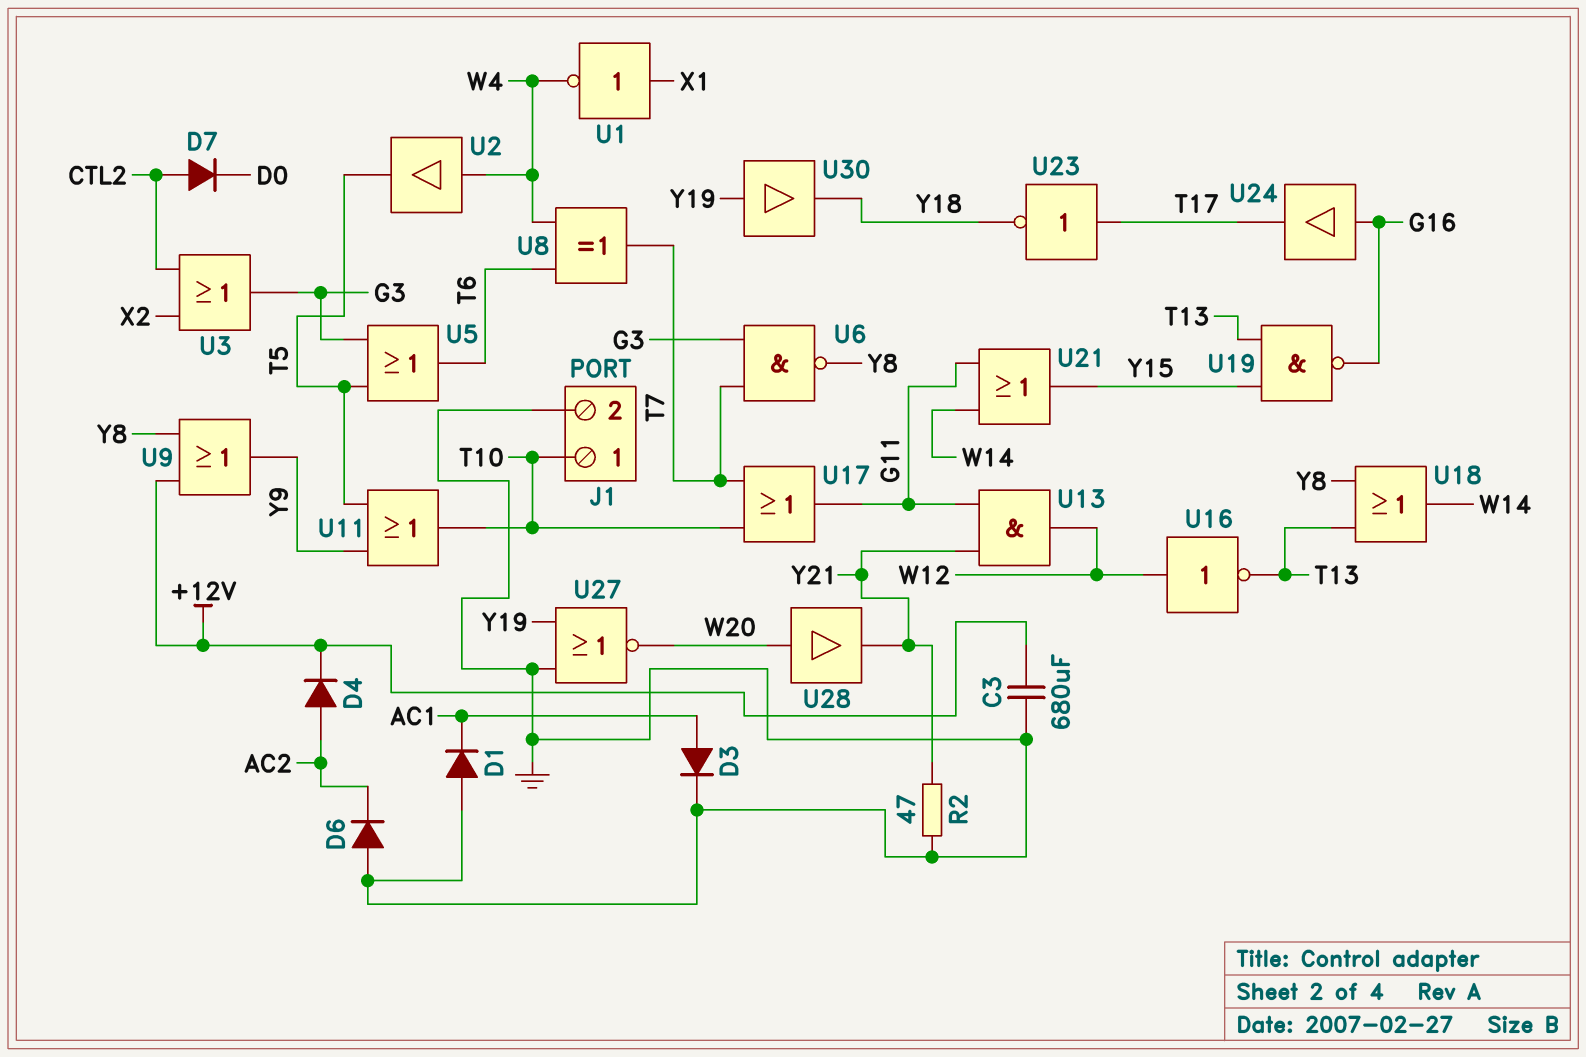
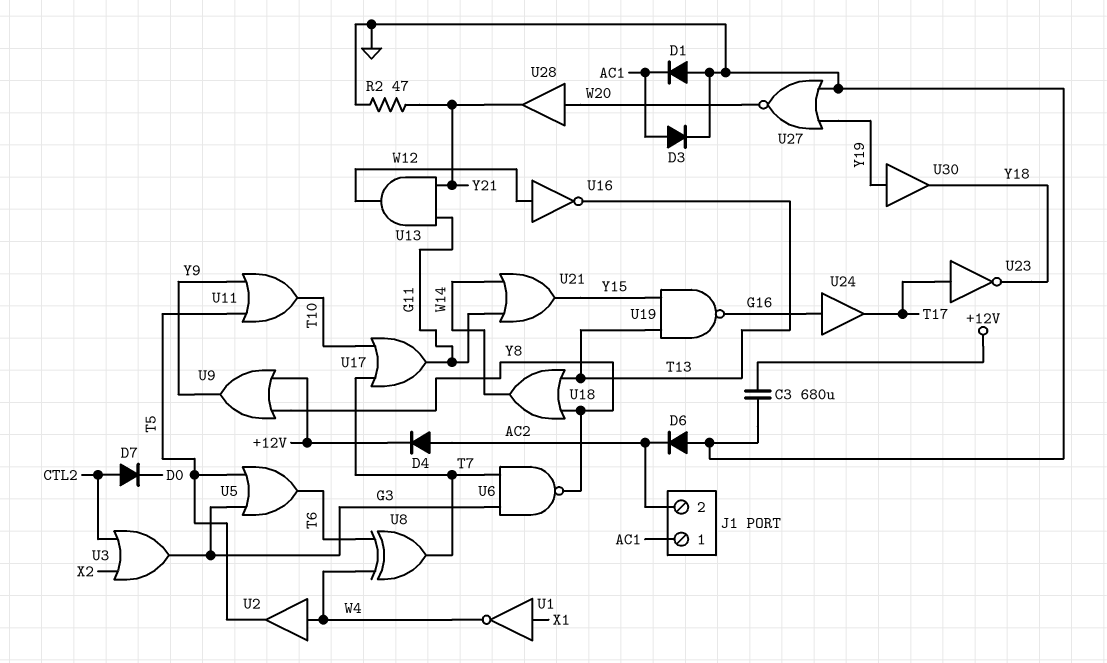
J1 pin 1: T10 -> AC1
J1 pin 2: GND -> AC2

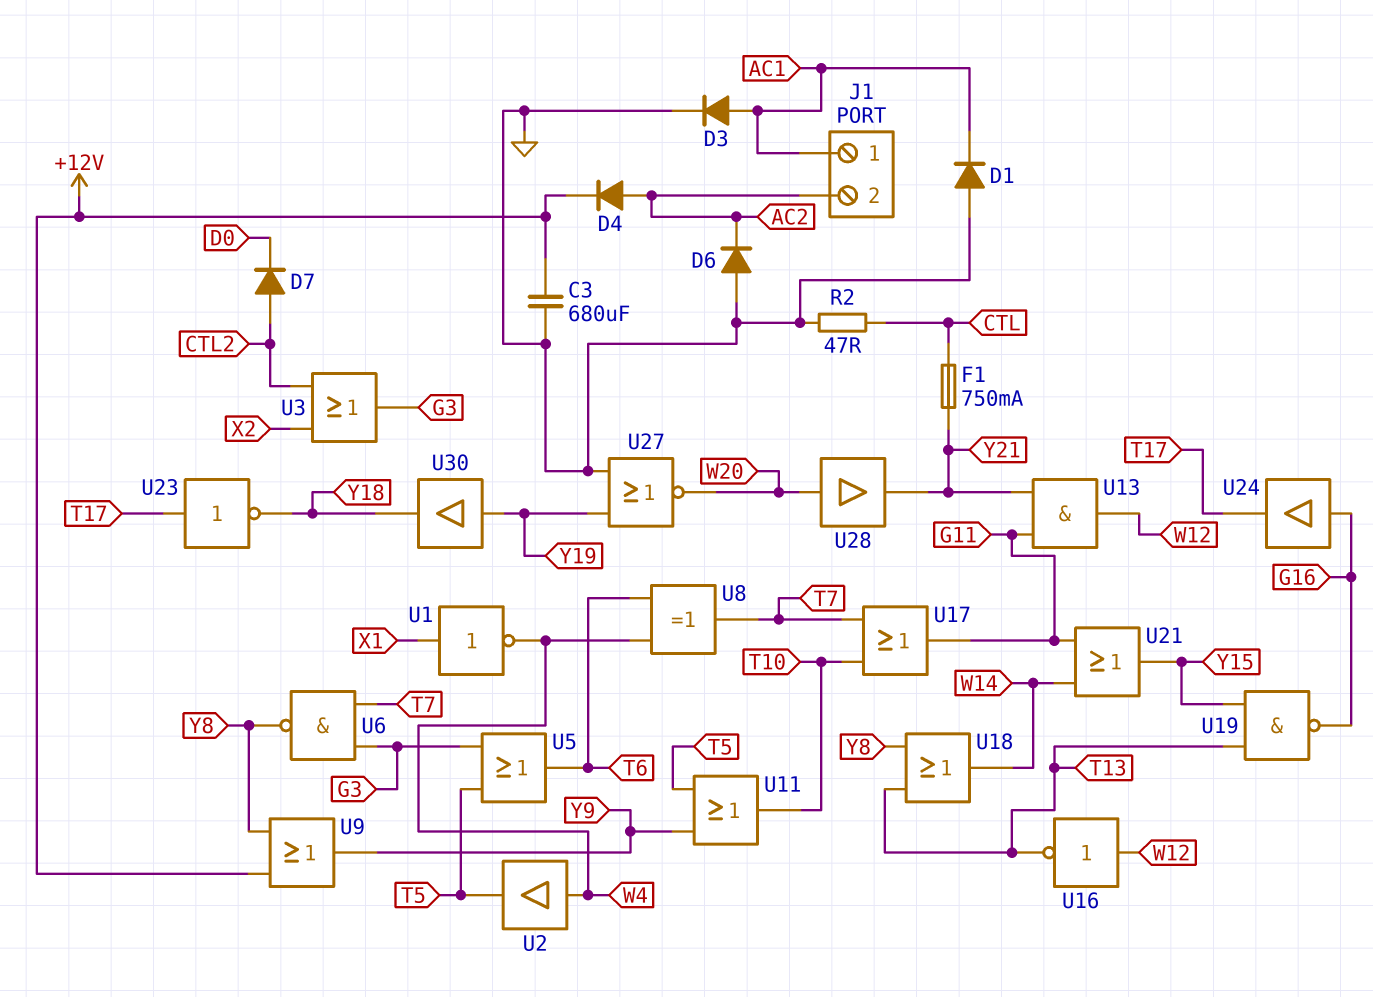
F1: none -> 750mA (CTL, Y21)
R2: 47 (GND, Y21) -> 47 (CTL, GND)

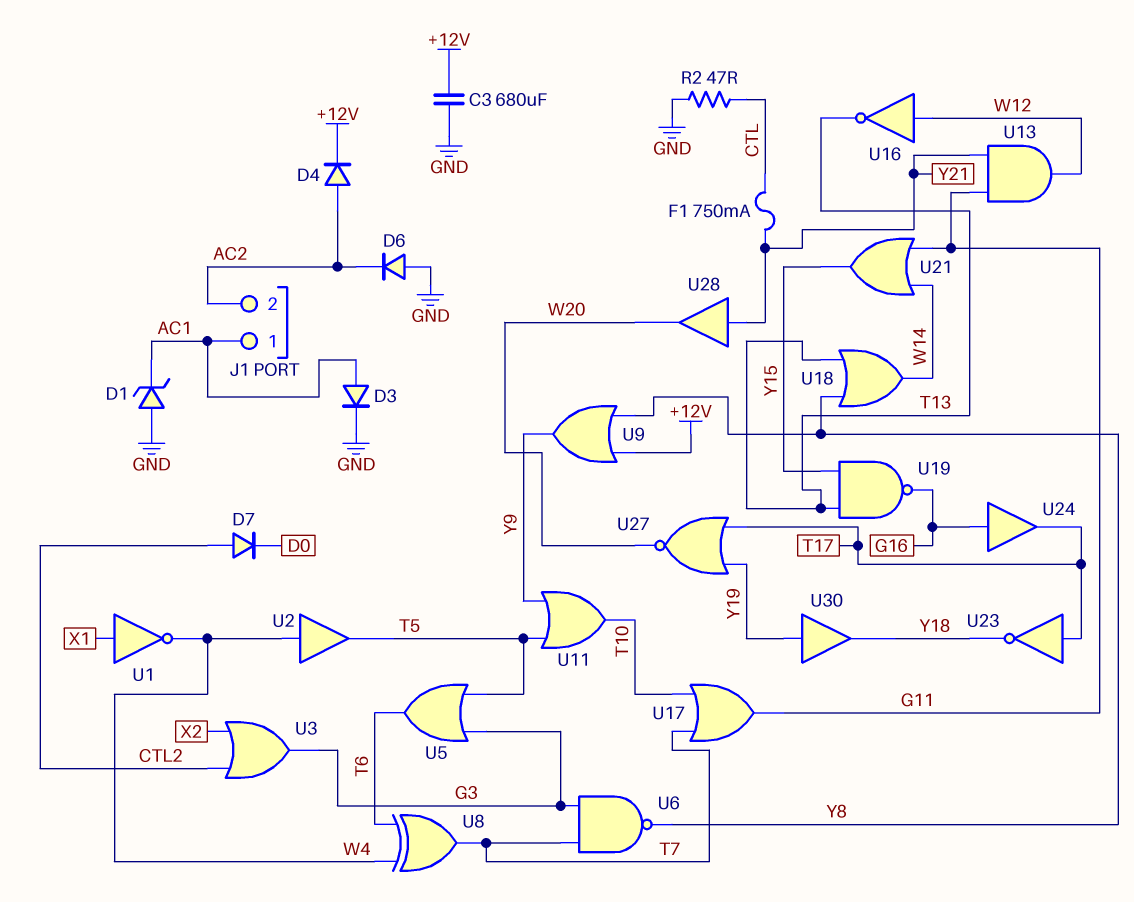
D1: diode (A GND, K AC1) -> zener (A GND, K AC1)
U27: NOR (in GND, in Y19, out W20) -> NOR (in T17, in Y19, out W20)
U28: buffer (in W20, out Y21) -> buffer (in Y21, out W20)

